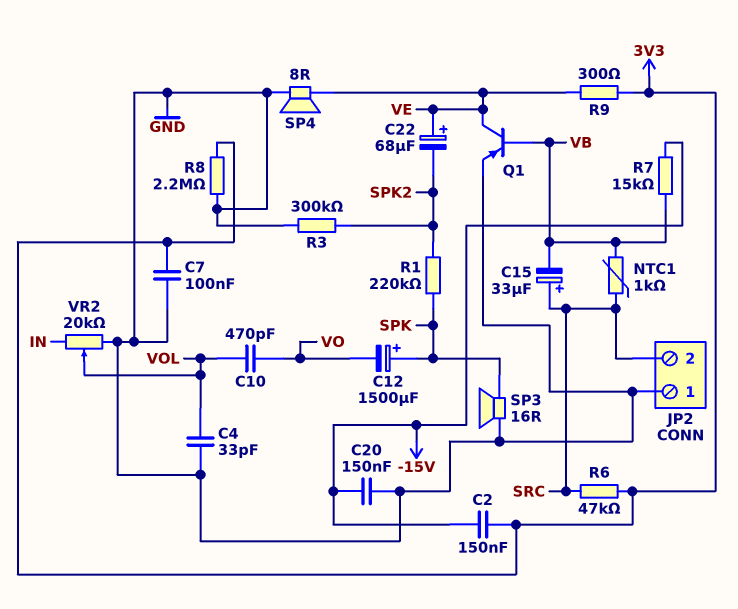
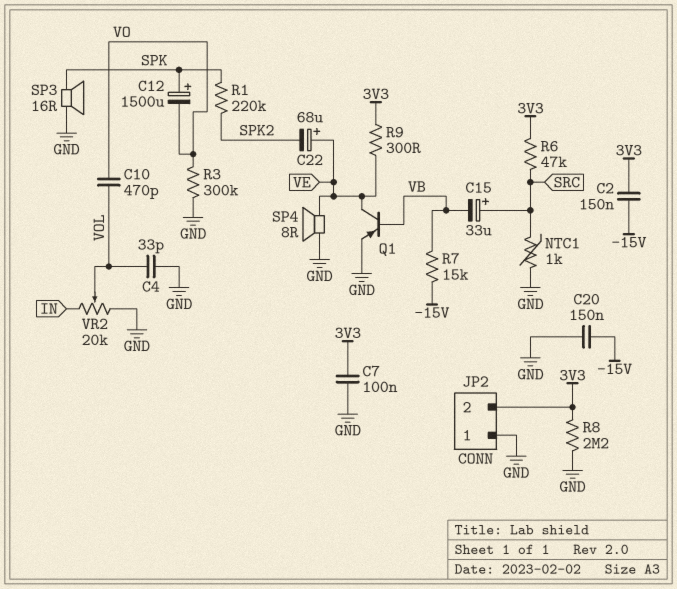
JP2 pin 2: SRC -> 3V3
NTC1: 1k (SRC, VB) -> 1k (GND, SRC)
R3: 300k (GND, SPK2) -> 300k (GND, VO)

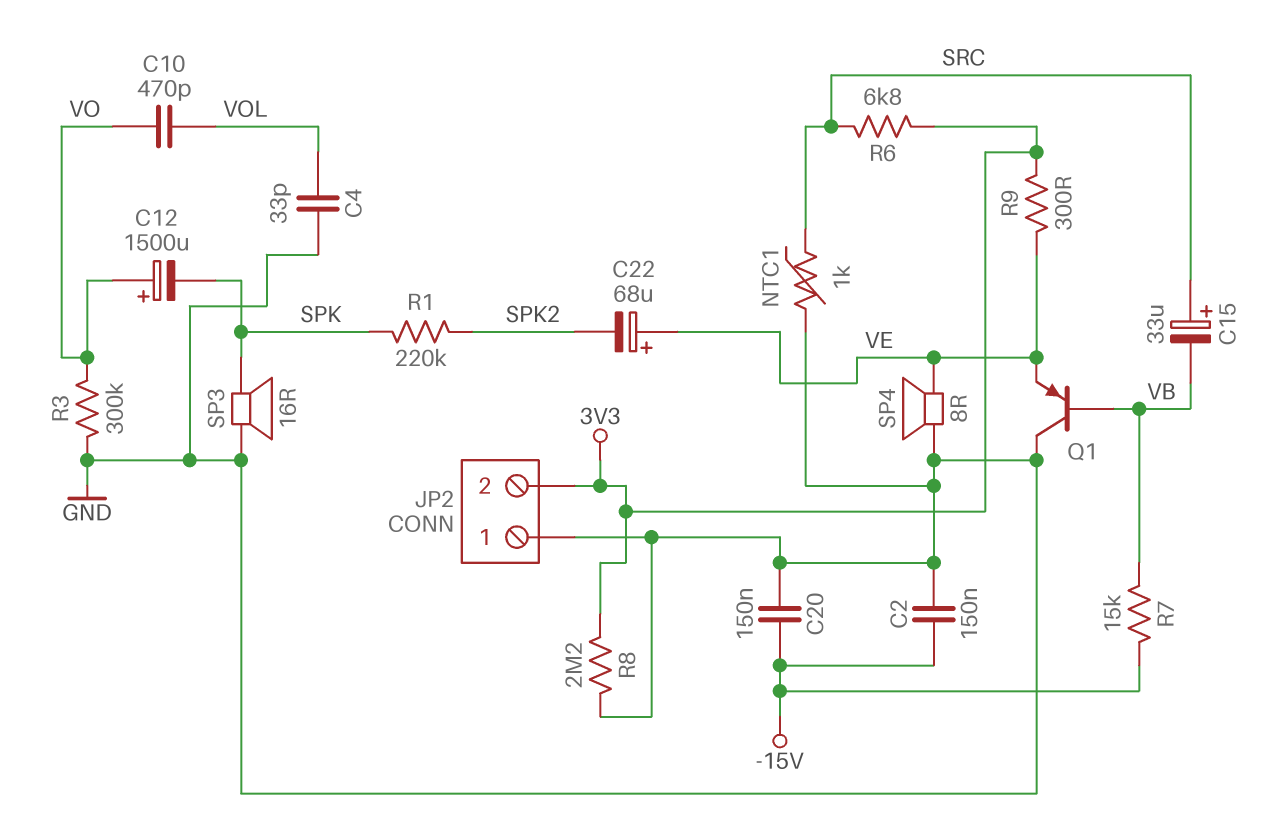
C2: 150nF (-15V, 3V3) -> 150nF (-15V, GND)
C7: 100nF (3V3, GND) -> none
C12: 1500uF (plus SPK, minus VO) -> 1500uF (plus VO, minus SPK)
Q1: PNP (B VB, C VE, E GND) -> PNP (B VB, C GND, E VE)
R6: 47k (3V3, SRC) -> 6.8k (3V3, SRC)
VR2: 20k (GND, IN, wiper VOL) -> none

